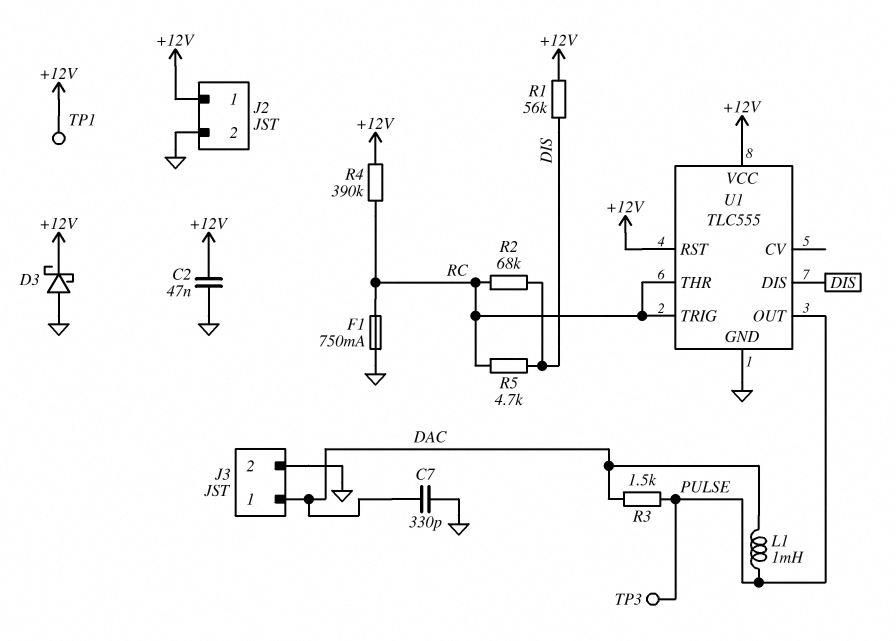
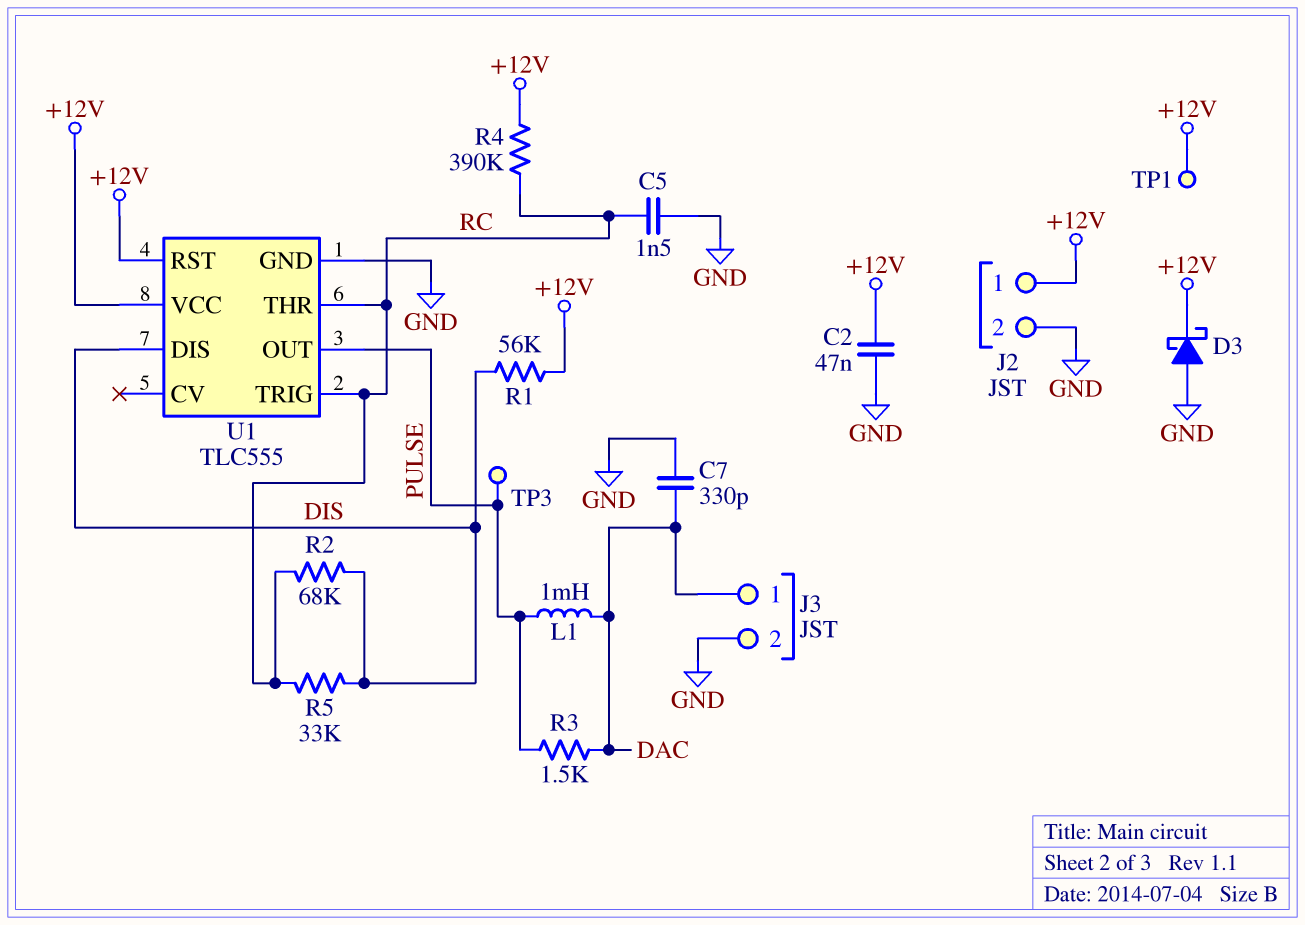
C5: none -> 1.5nF (GND, RC)
F1: 750mA (GND, RC) -> none
R5: 4.7k (DIS, RC) -> 33k (DIS, RC)

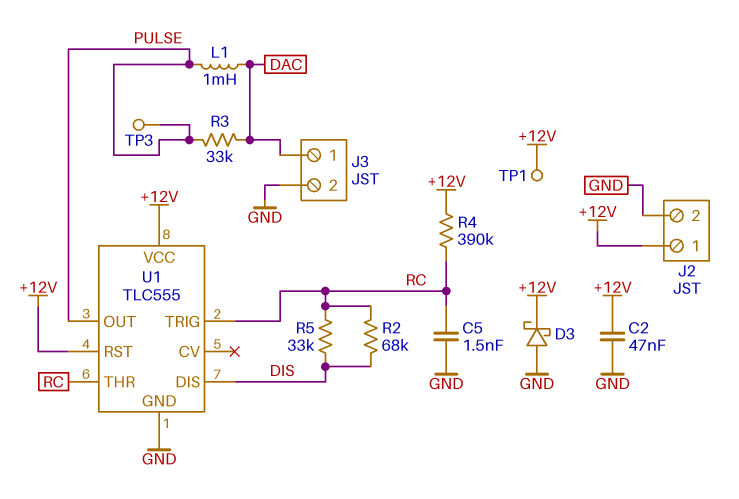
C7: 330pF (DAC, GND) -> none
R1: 56k (+12V, DIS) -> none
R3: 1.5k (DAC, PULSE) -> 33k (DAC, PULSE)

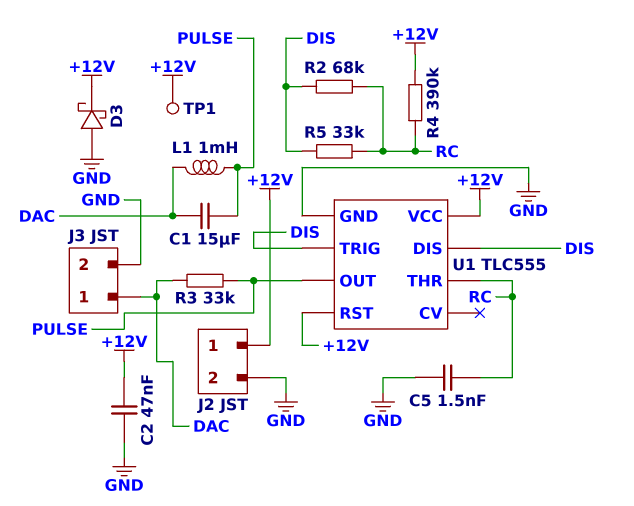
C1: none -> 15uF (DAC, PULSE)
TP3: test point (PULSE) -> none
U1 pin TRIG: RC -> DIS

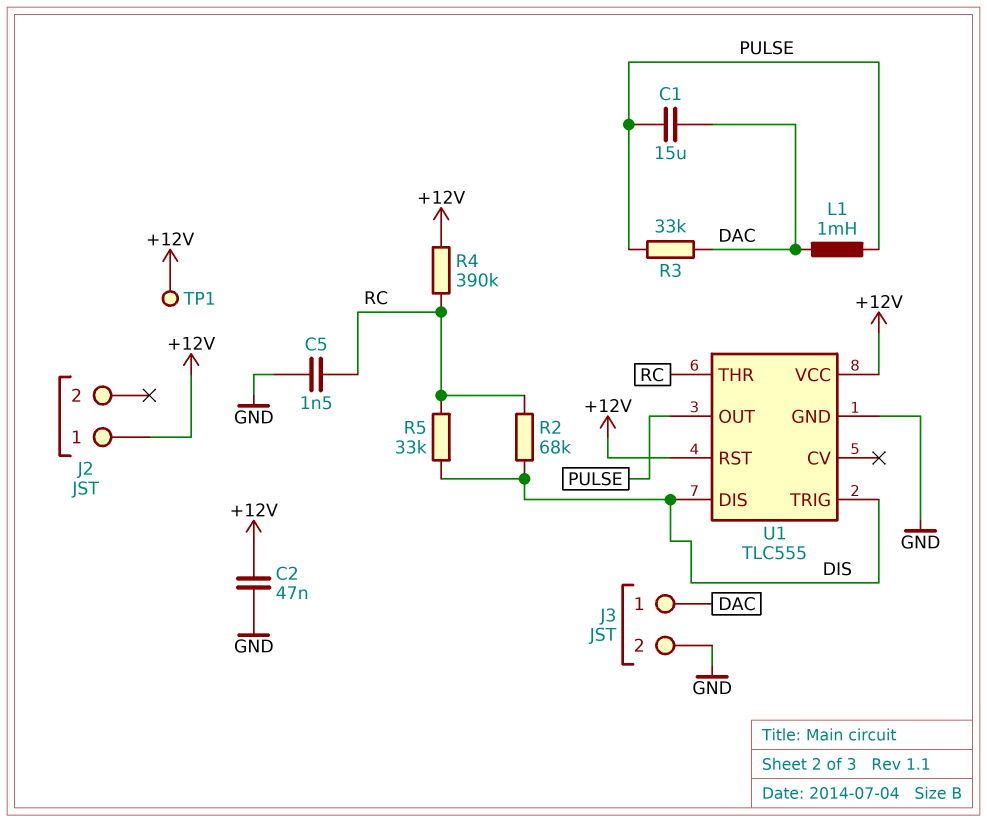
D3: schottky (A GND, K +12V) -> none
J2 pin 2: GND -> none

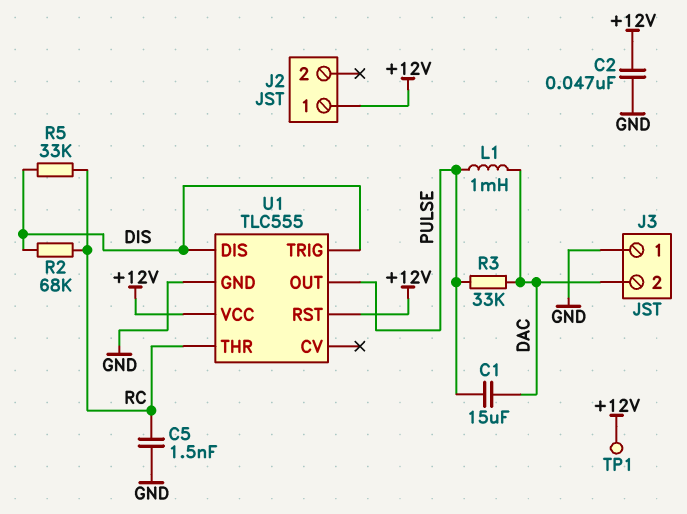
J3 pin 1: DAC -> GND
J3 pin 2: GND -> DAC
R4: 390k (+12V, RC) -> none

